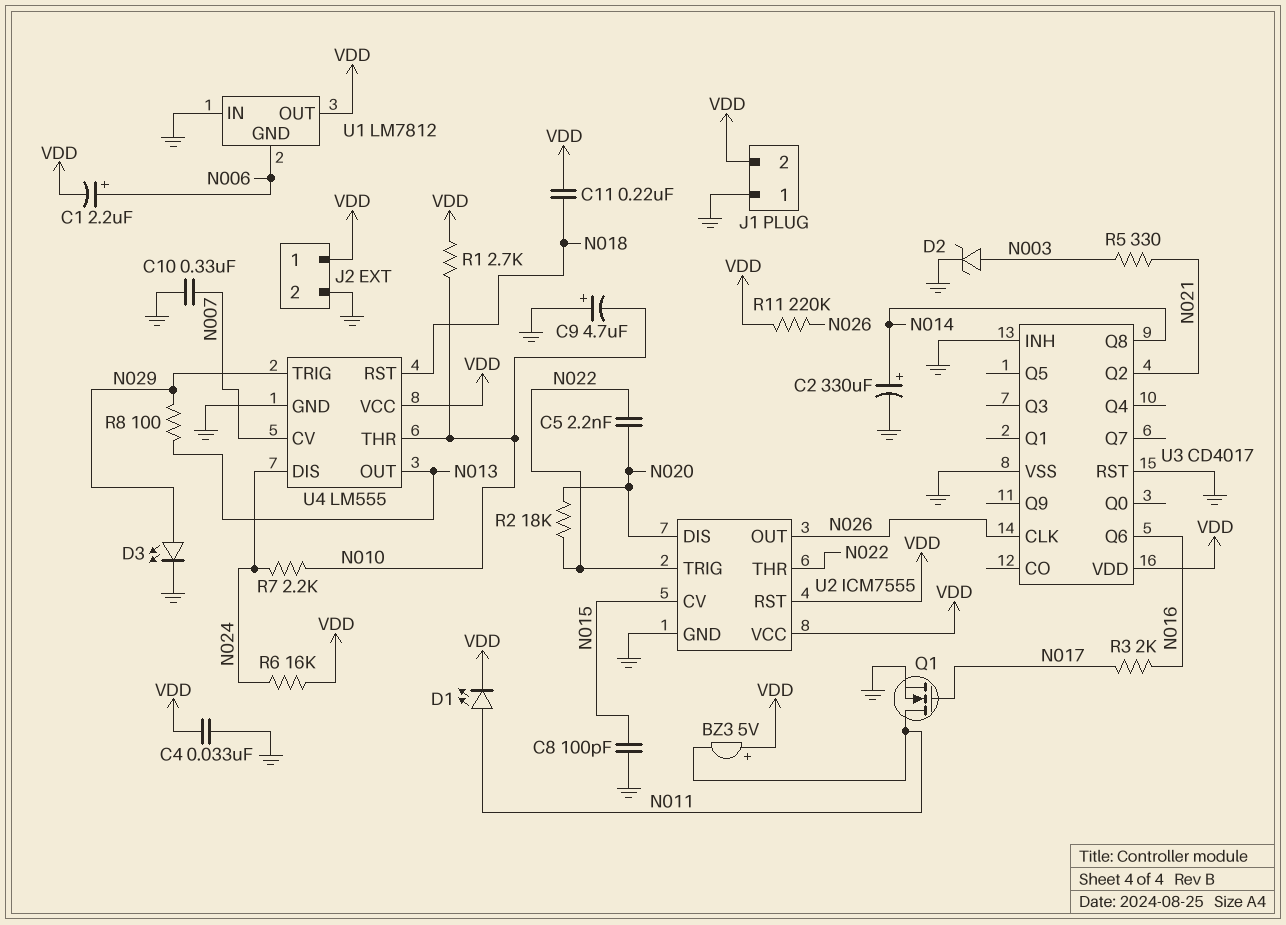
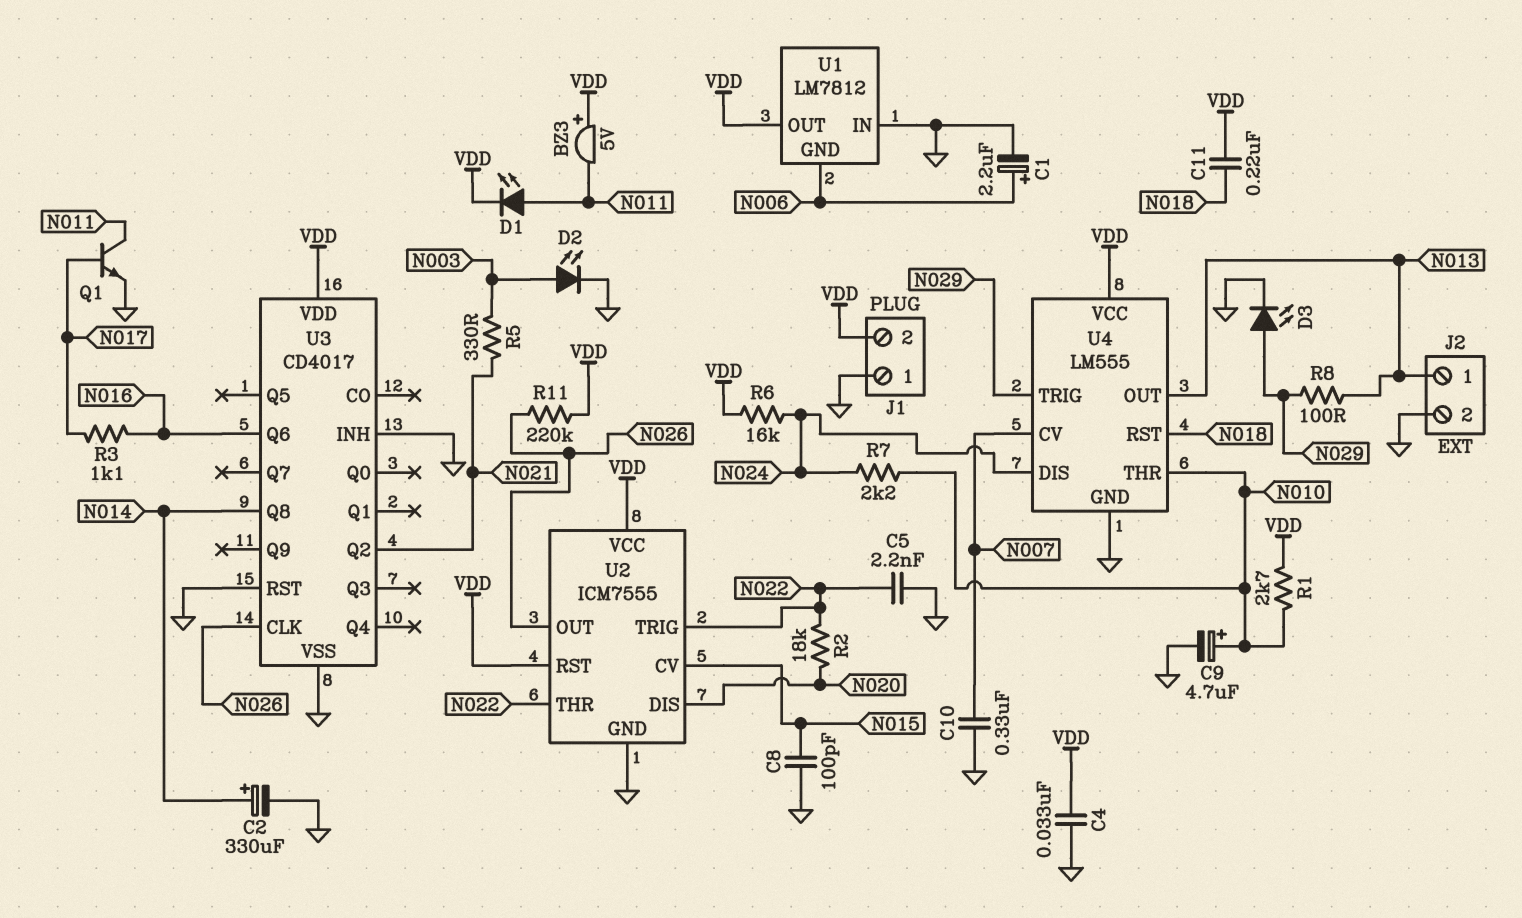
C1: 2.2uF (plus N006, minus VDD) -> 2.2uF (plus N006, minus GND)
C5: 2.2nF (N020, N022) -> 2.2nF (GND, N022)
C9: 4.7uF (plus GND, minus N010) -> 4.7uF (plus N010, minus GND)
D2: zener (A N003, K GND) -> LED (A N003, K GND)
J2 pin 1: VDD -> N013
Q1: NMOS (G N017, D N011, S GND) -> NPN (B N017, C N011, E GND)
R3: 2k (N016, N017) -> 1.1k (N016, N017)

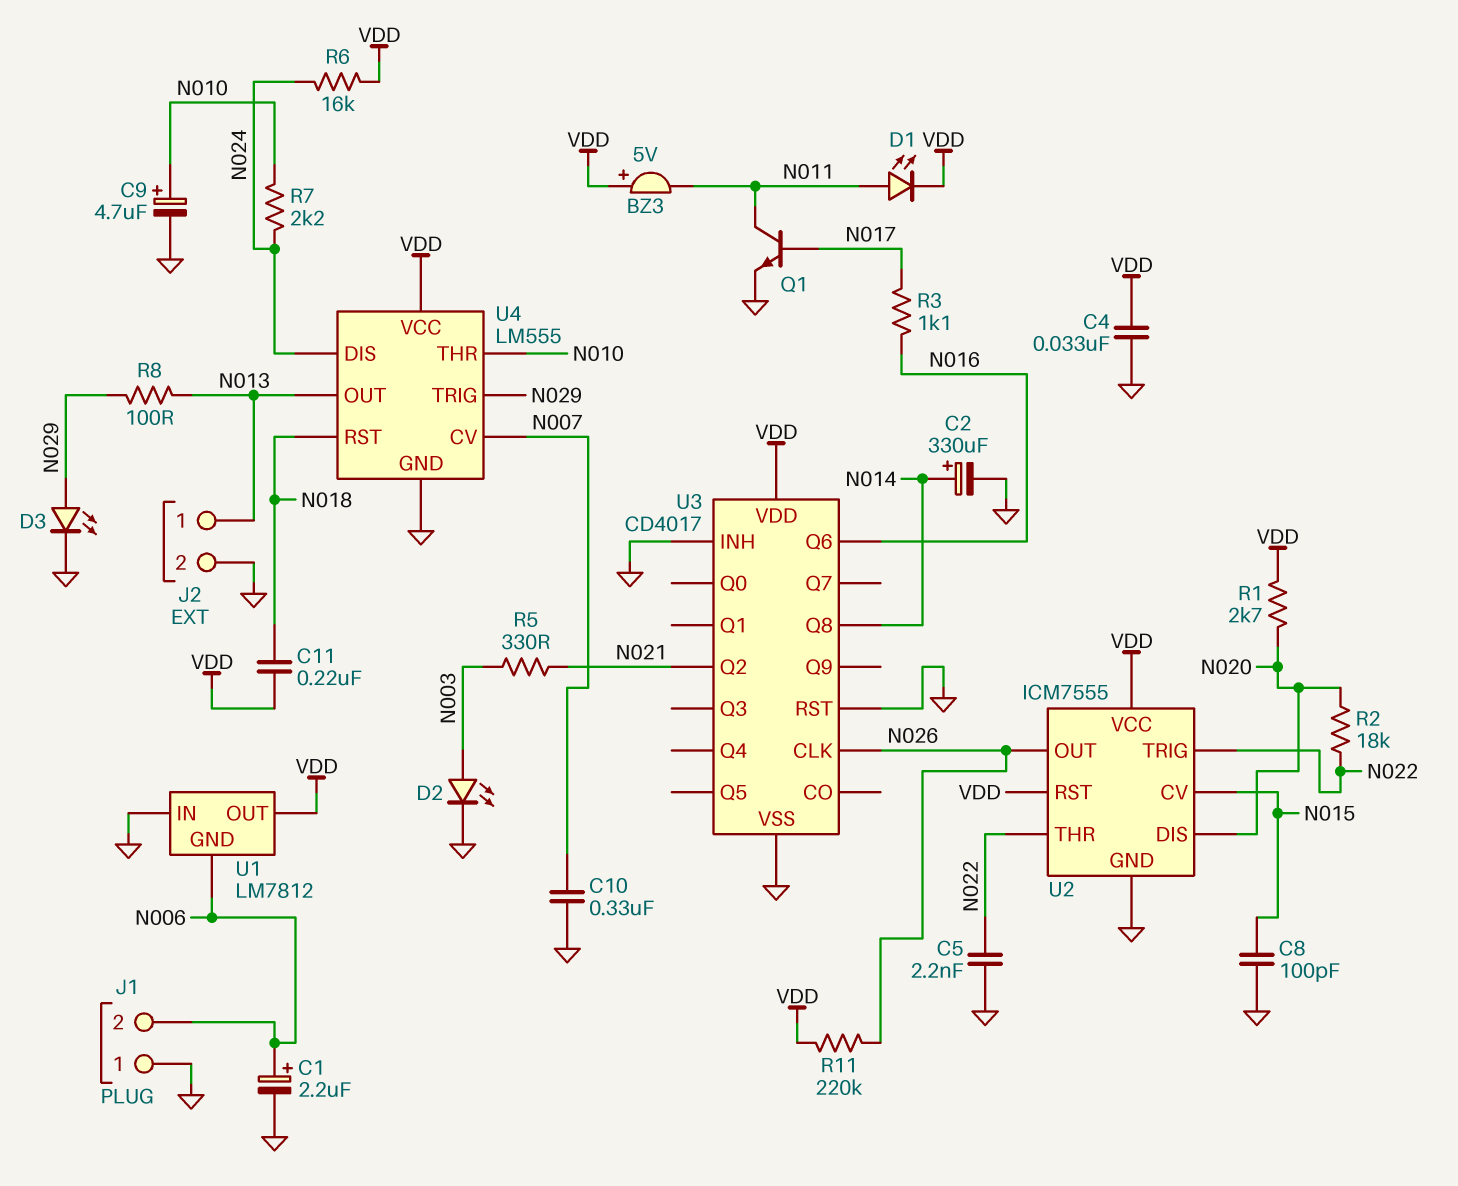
J1 pin 2: VDD -> N006
R1: 2.7k (N010, VDD) -> 2.7k (N020, VDD)

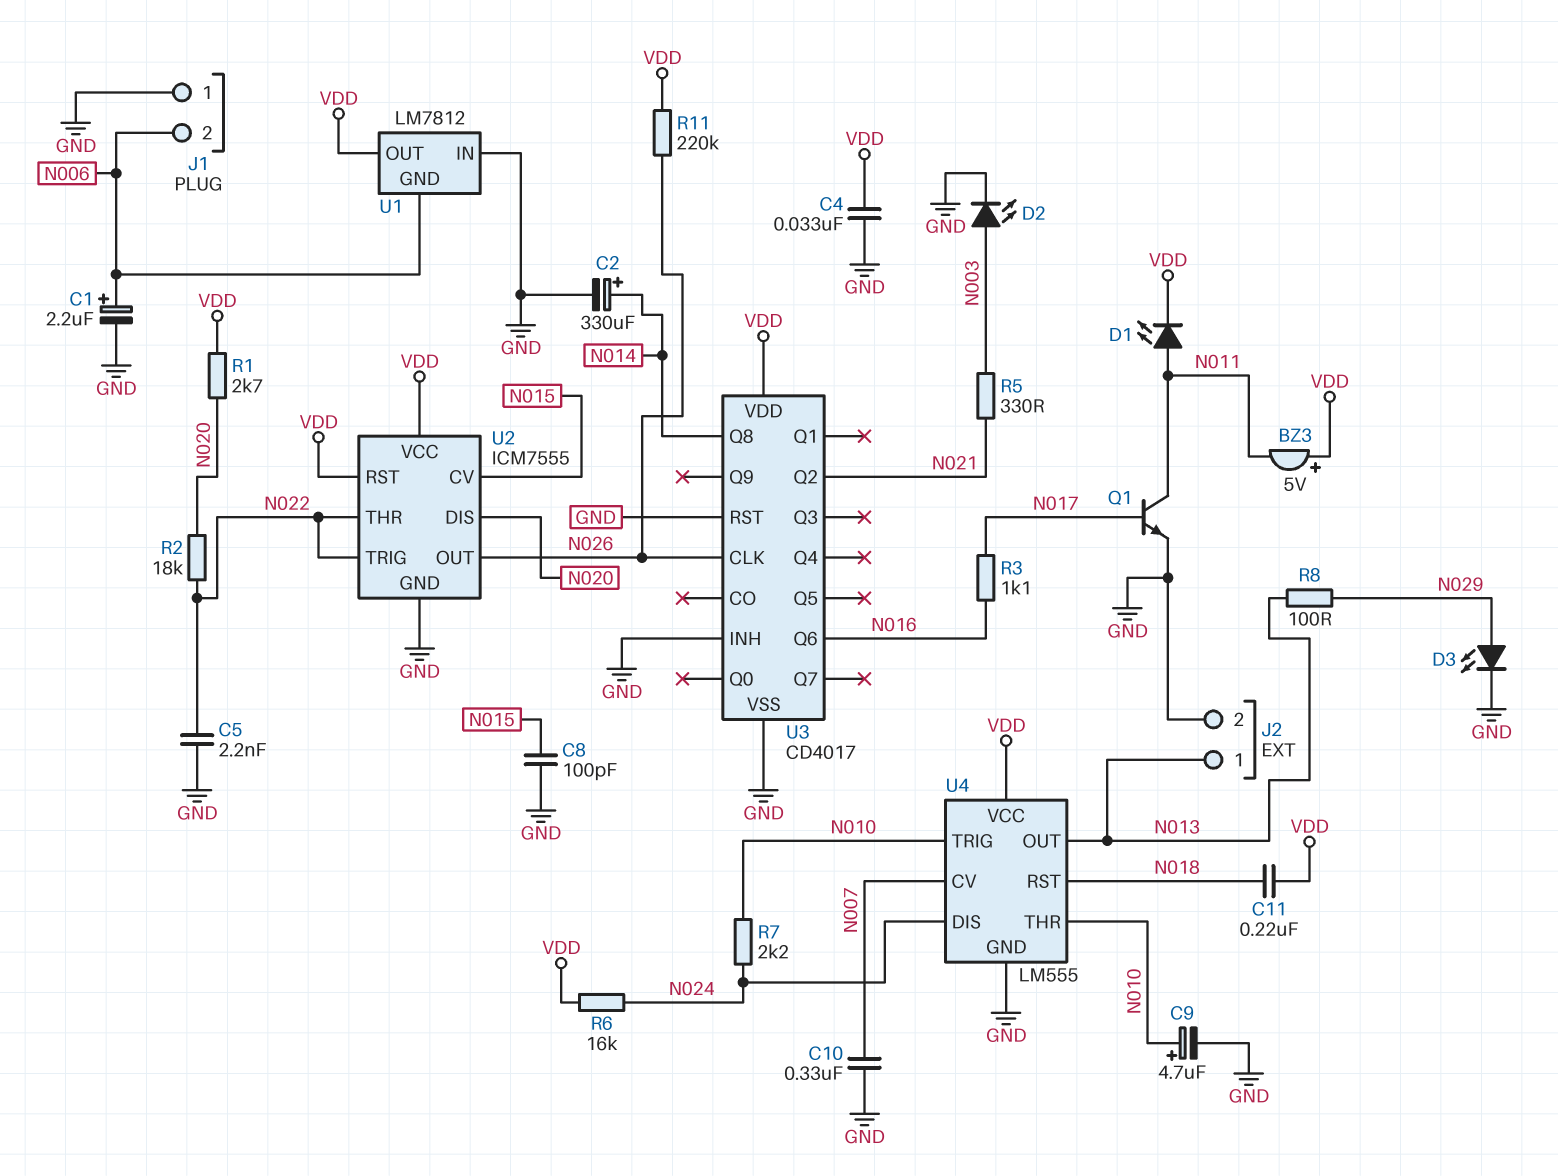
U4 pin TRIG: N029 -> N010

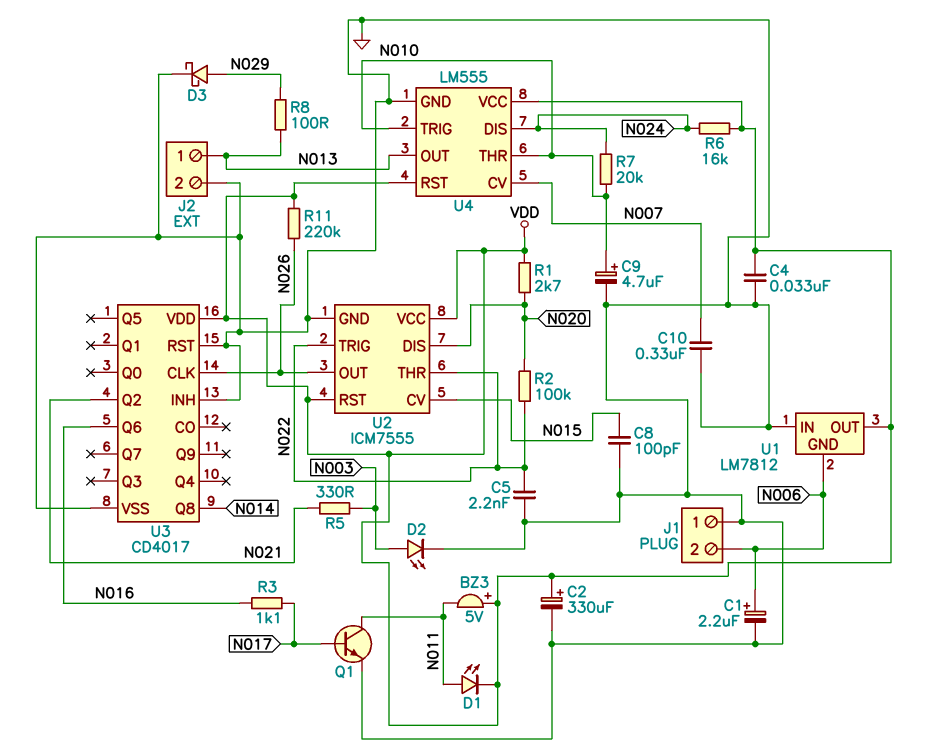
C2: 330uF (plus N014, minus GND) -> 330uF (plus VDD, minus GND)
C11: 220nF (N018, VDD) -> none
D3: LED (A N029, K GND) -> schottky (A N029, K GND)
R2: 18k (N020, N022) -> 100k (N020, N022)
R7: 2.2k (N010, N024) -> 20k (N010, N024)
U4 pin RST: N018 -> VDD

